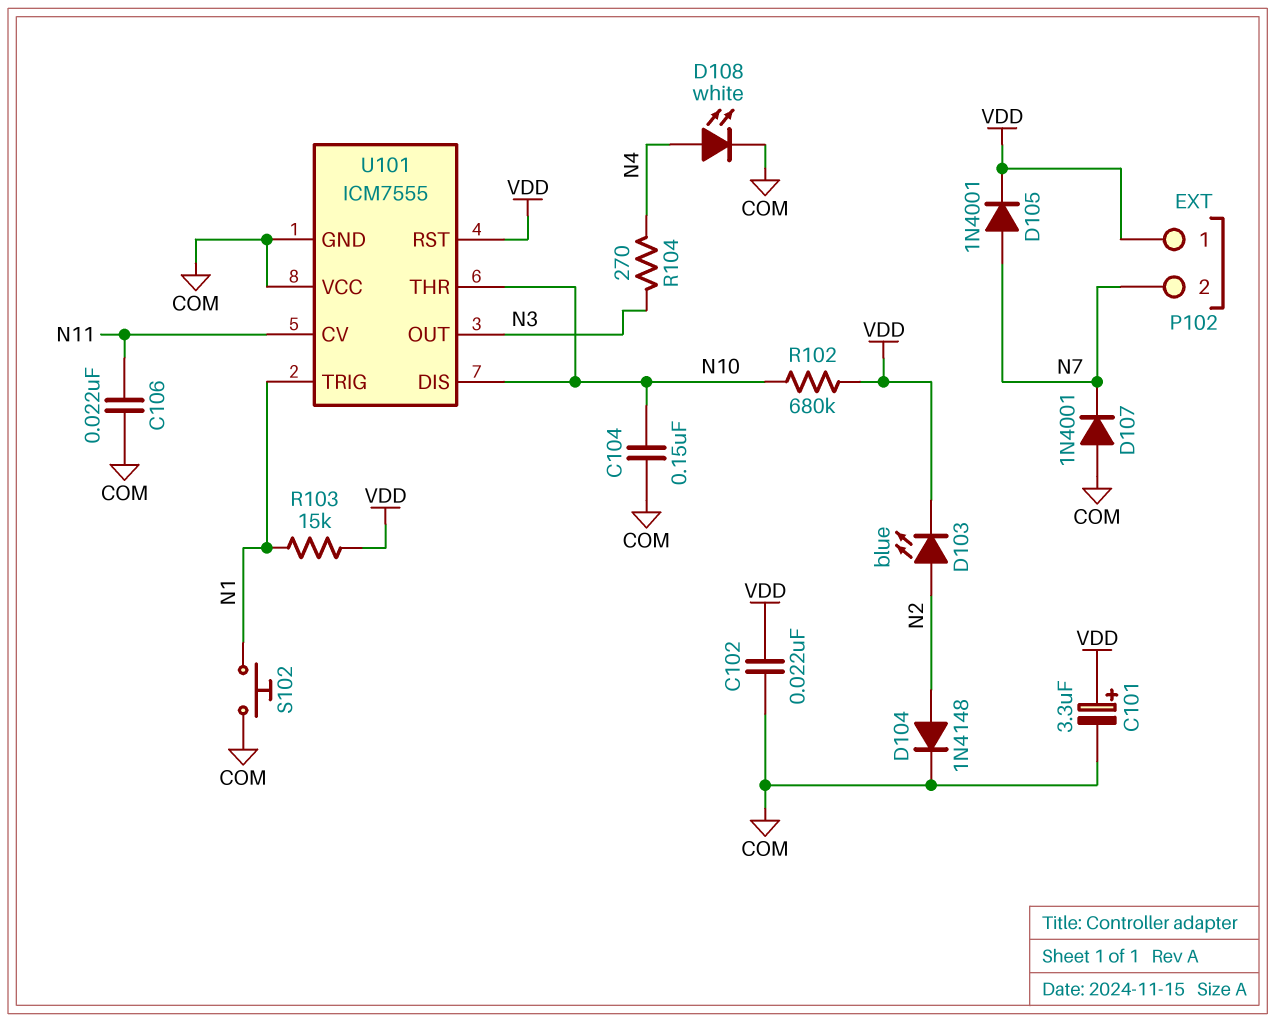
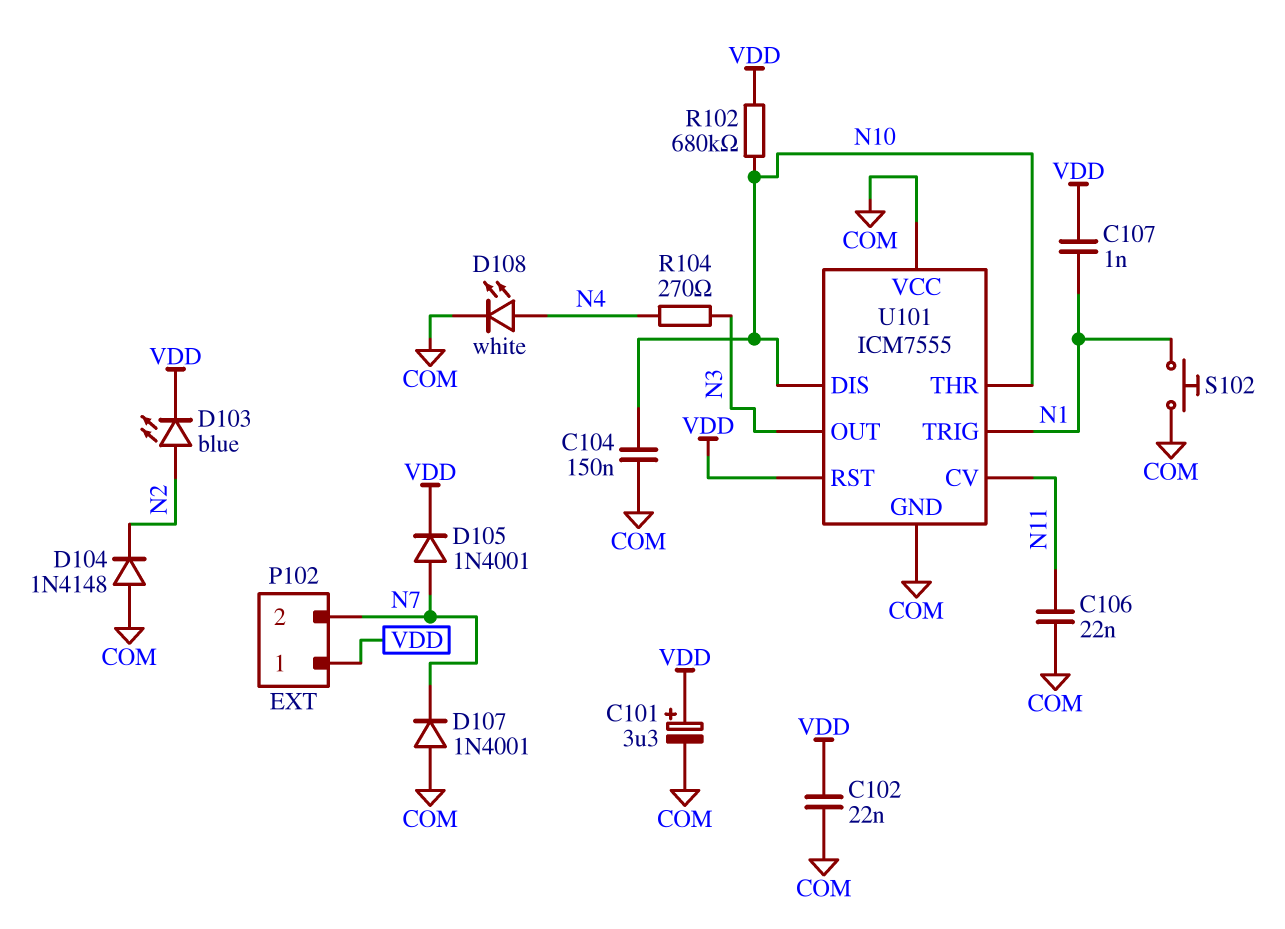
C107: none -> 1nF (N1, VDD)
D104: diode 1N4148 (A N2, K COM) -> diode 1N4148 (A COM, K N2)
R103: 15k (N1, VDD) -> none

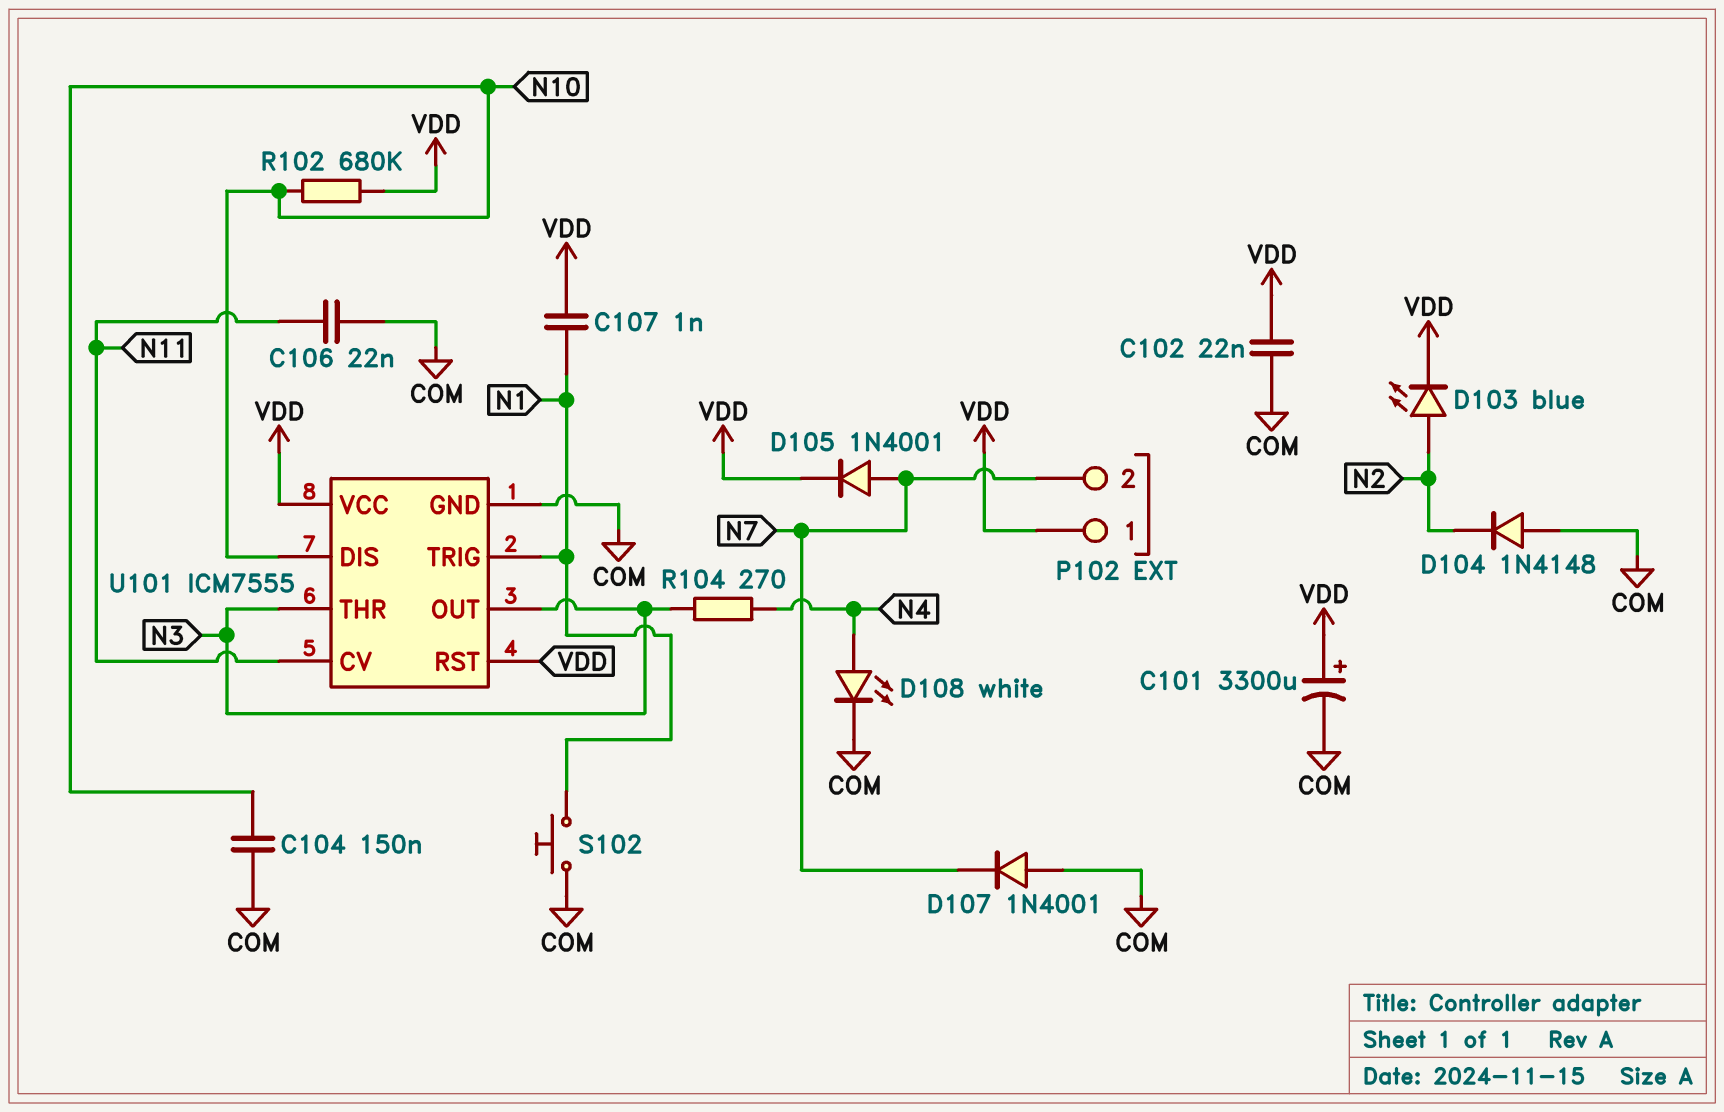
C101: 3.3uF (plus VDD, minus COM) -> 3300uF (plus VDD, minus COM)
U101 pin THR: N10 -> N3
U101 pin VCC: COM -> VDD

